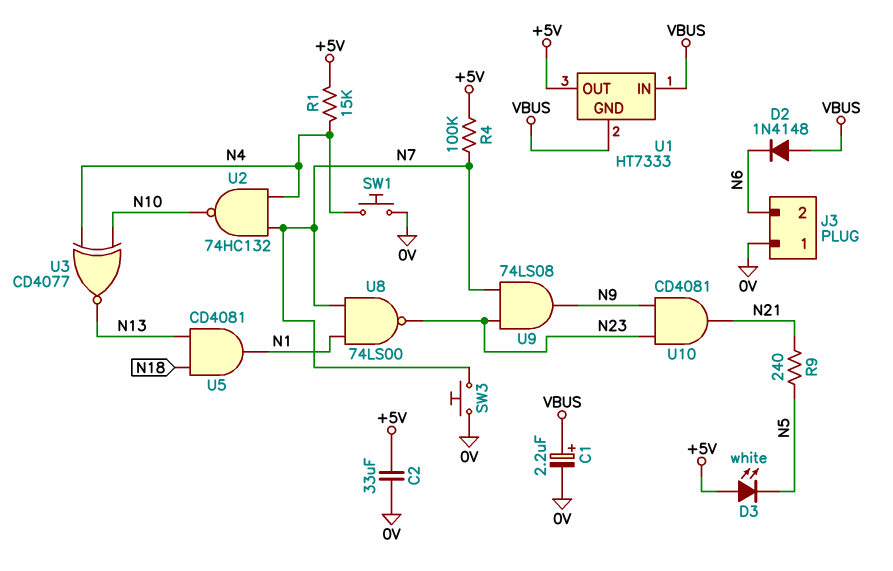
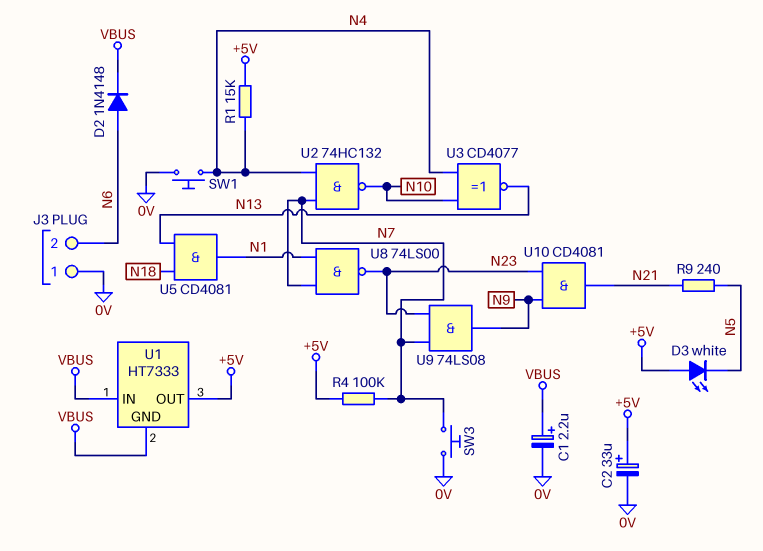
C2: 33uF (+5V, 0V) -> 33uF (plus +5V, minus 0V)
D2: diode 1N4148 (A VBUS, K N6) -> diode 1N4148 (A N6, K VBUS)

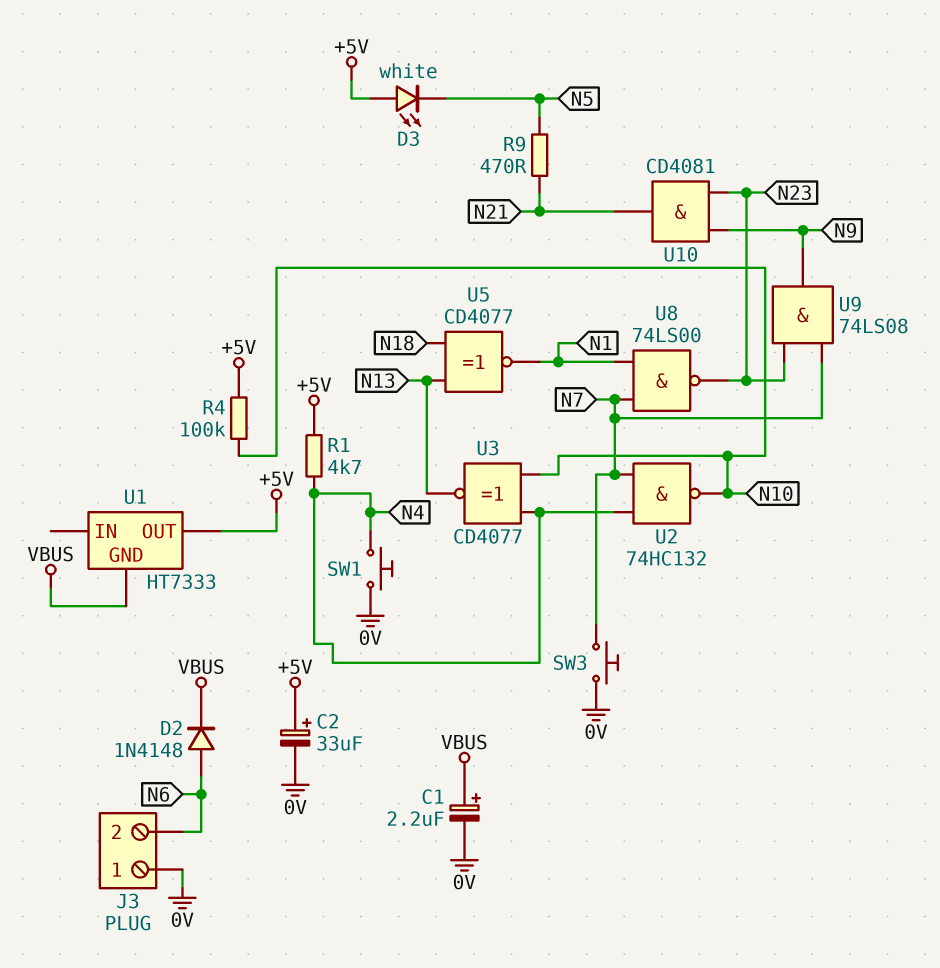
R1: 15k (+5V, N4) -> 4.7k (+5V, N4)
R4: 100k (+5V, N7) -> 100k (+5V, N10)
R9: 240 (N5, N21) -> 470 (N5, N21)
U1 pin IN: VBUS -> none
U5: AND CD4081 (in N13, in N18, out N1) -> XNOR CD4077 (in N13, in N18, out N1)

